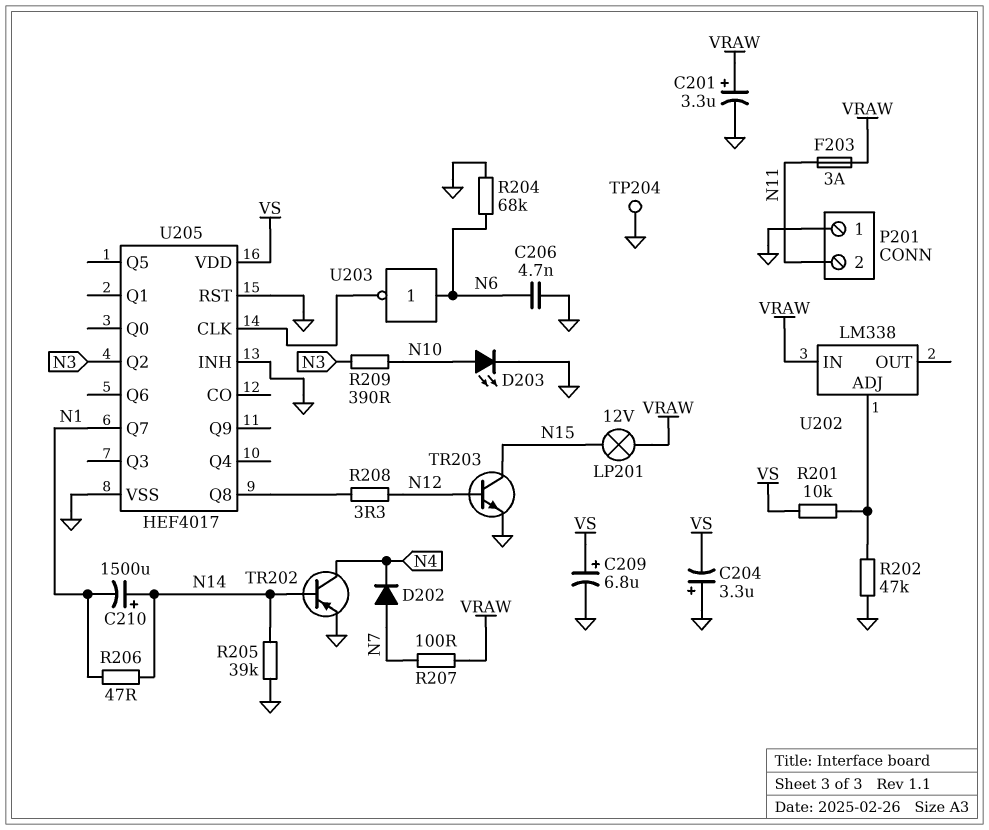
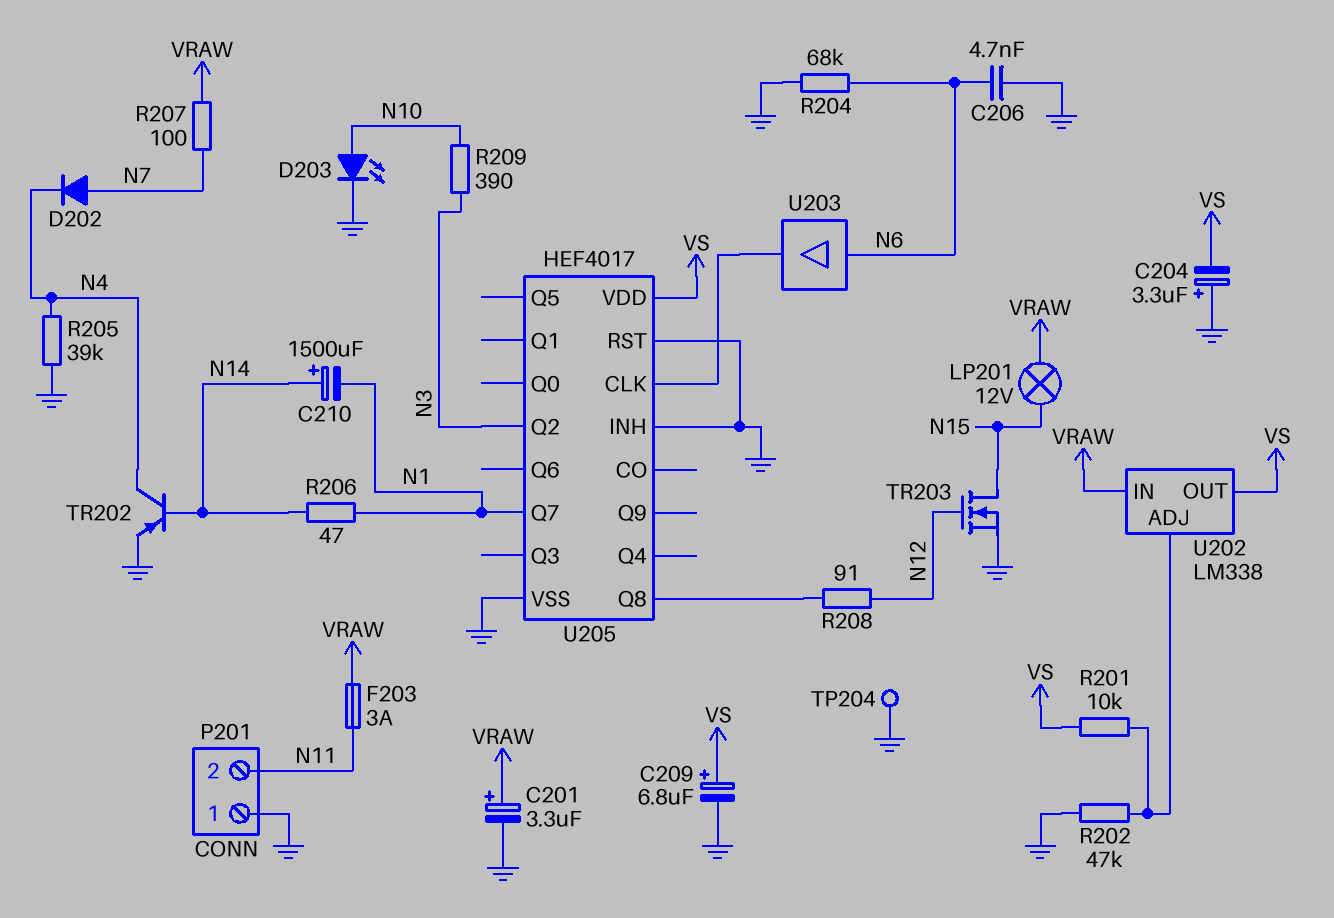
R205: 39k (GND, N14) -> 39k (GND, N4)
R208: 3.3 (N12, U205/Q8) -> 91 (N12, U205/Q8)
TR203: NPN (B N12, C N15, E GND) -> NMOS (G N12, D N15, S GND)
U202 pin OUT: none -> VS
U203: NOT (in N6, out U205/CLK) -> buffer (in N6, out U205/CLK)

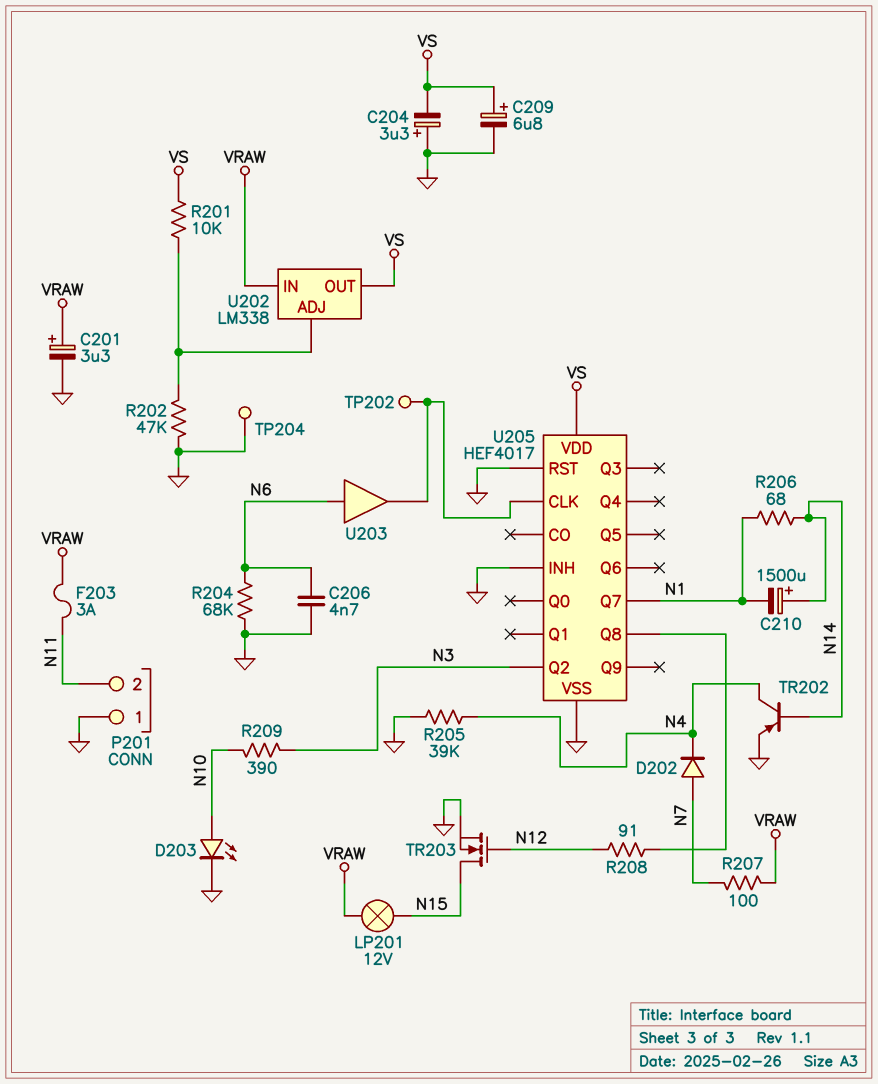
R206: 47 (N1, N14) -> 68 (N1, N14)
TP202: none -> test point (U205/CLK)

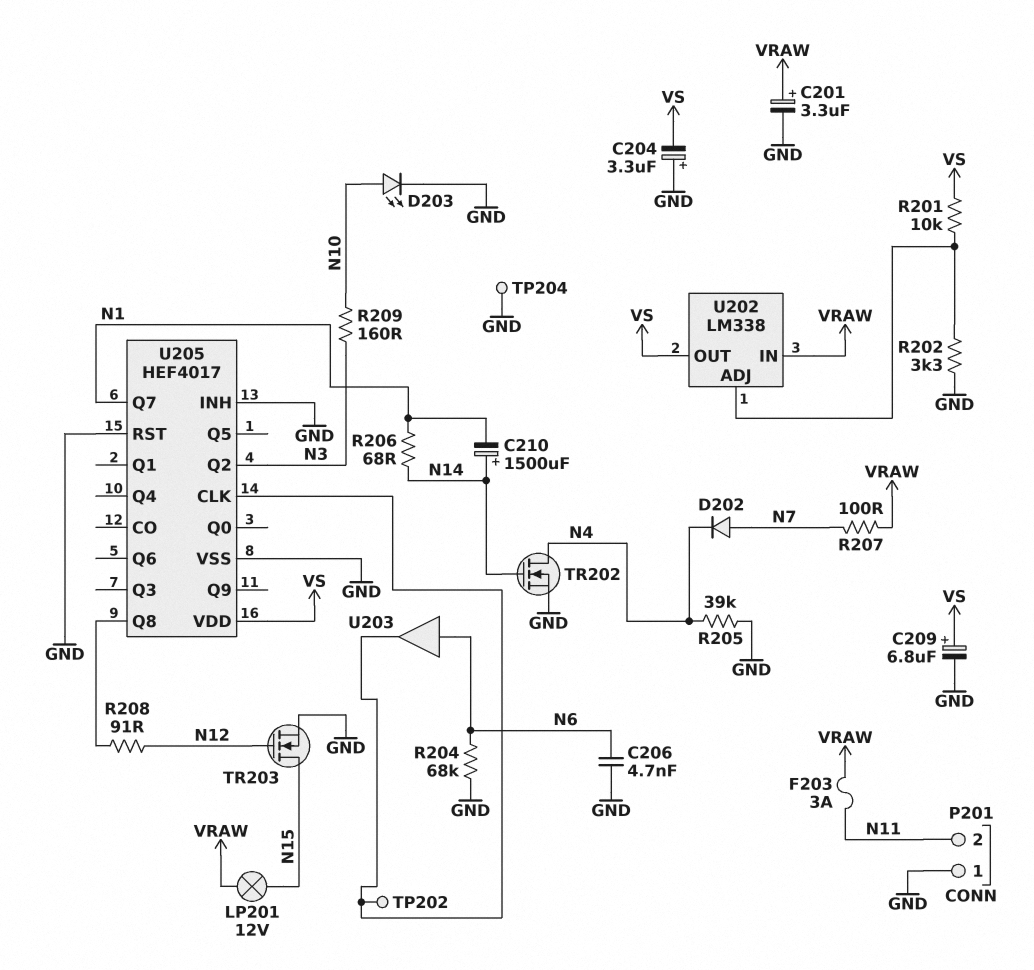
R202: 47k (GND, U202/ADJ) -> 3.3k (GND, U202/ADJ)
R209: 390 (N3, N10) -> 160 (N3, N10)
TR202: PNP (B N14, C N4, E GND) -> NMOS (G N14, D N4, S GND)

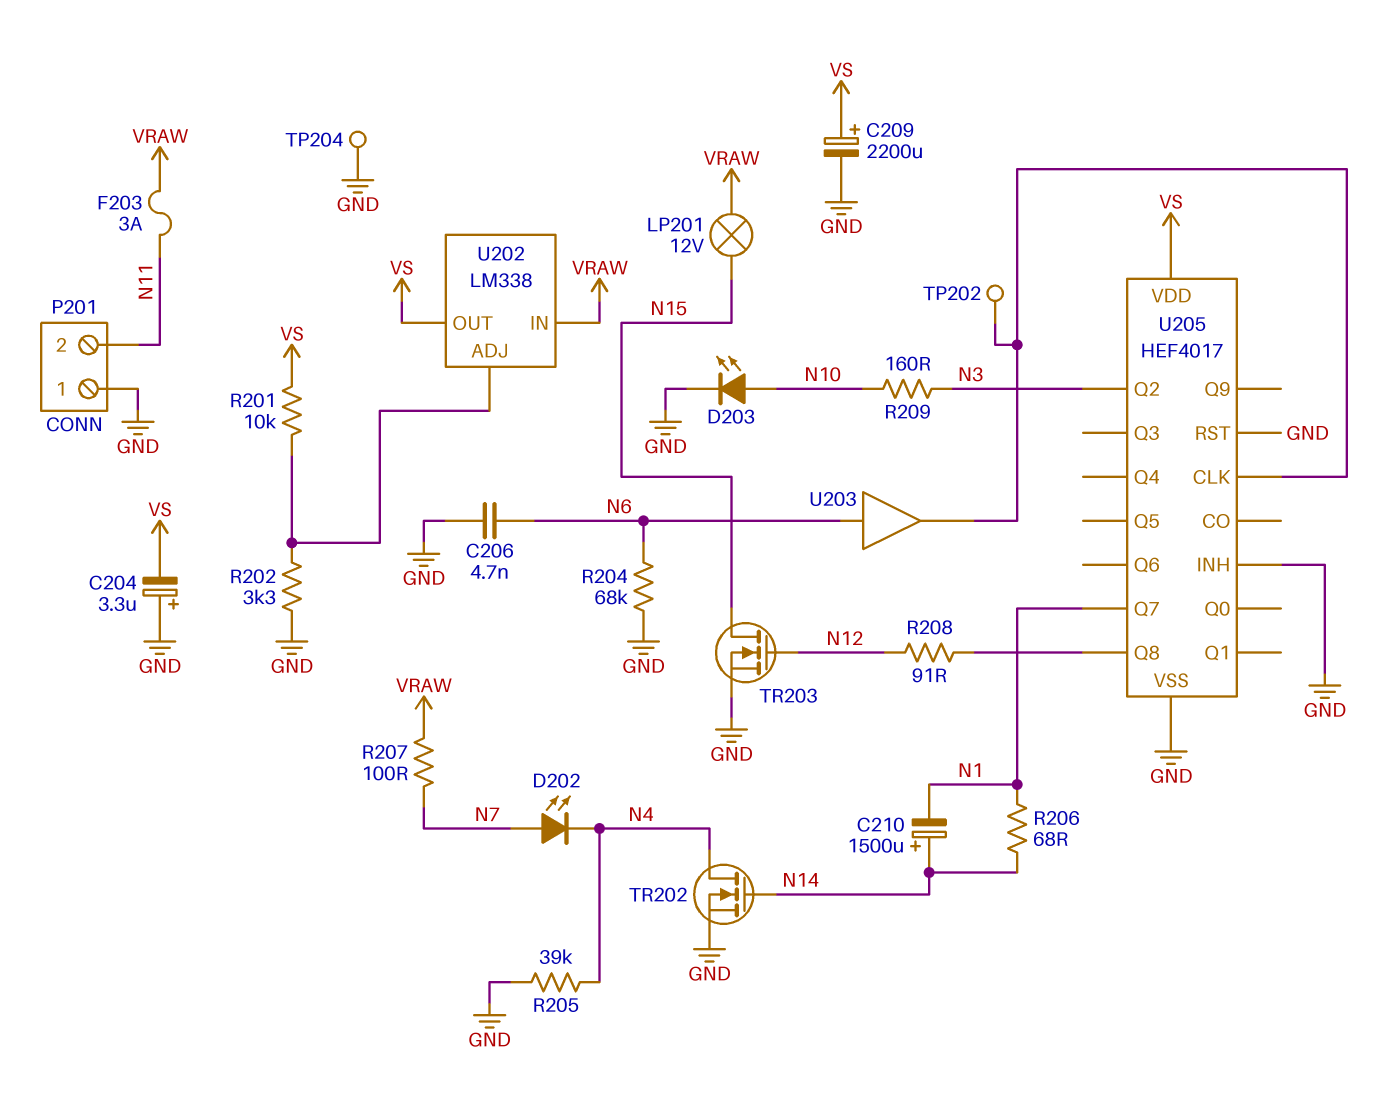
C201: 3.3uF (plus VRAW, minus GND) -> none
C209: 6.8uF (plus VS, minus GND) -> 2200uF (plus VS, minus GND)
D202: diode (A N7, K N4) -> LED (A N7, K N4)

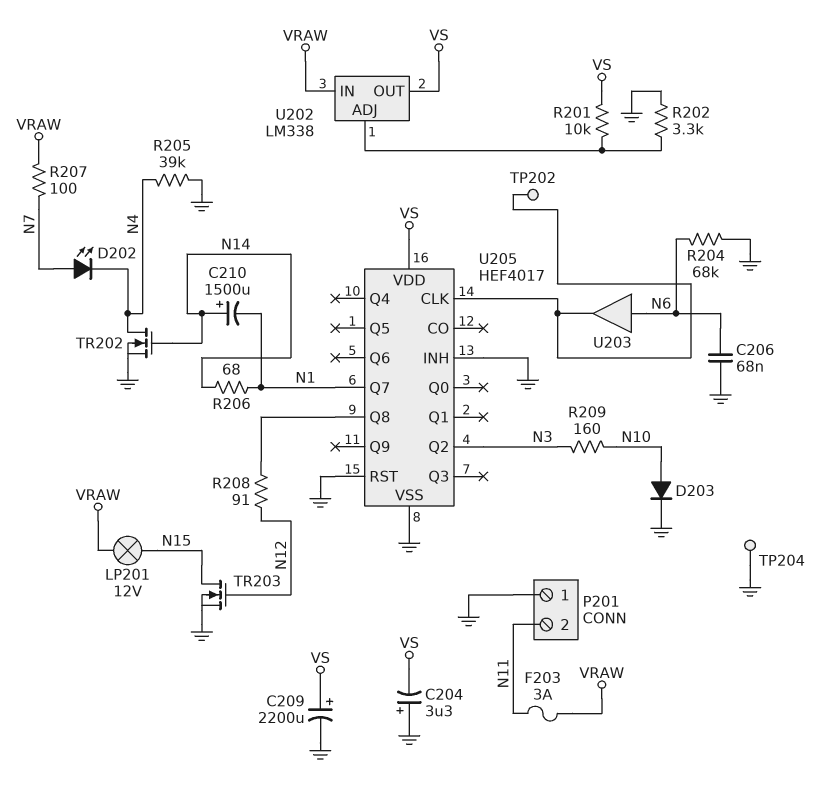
C206: 4.7nF (GND, N6) -> 68nF (GND, N6)
D203: LED (A N10, K GND) -> diode (A N10, K GND)

